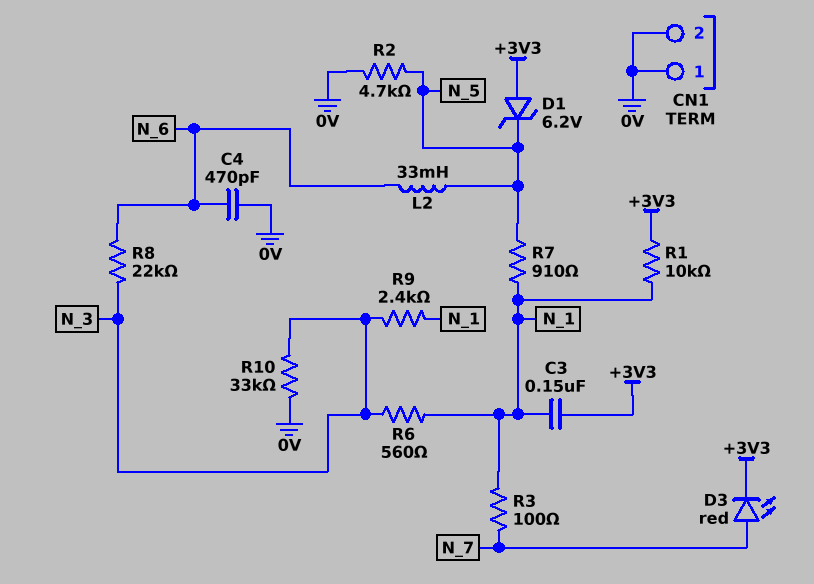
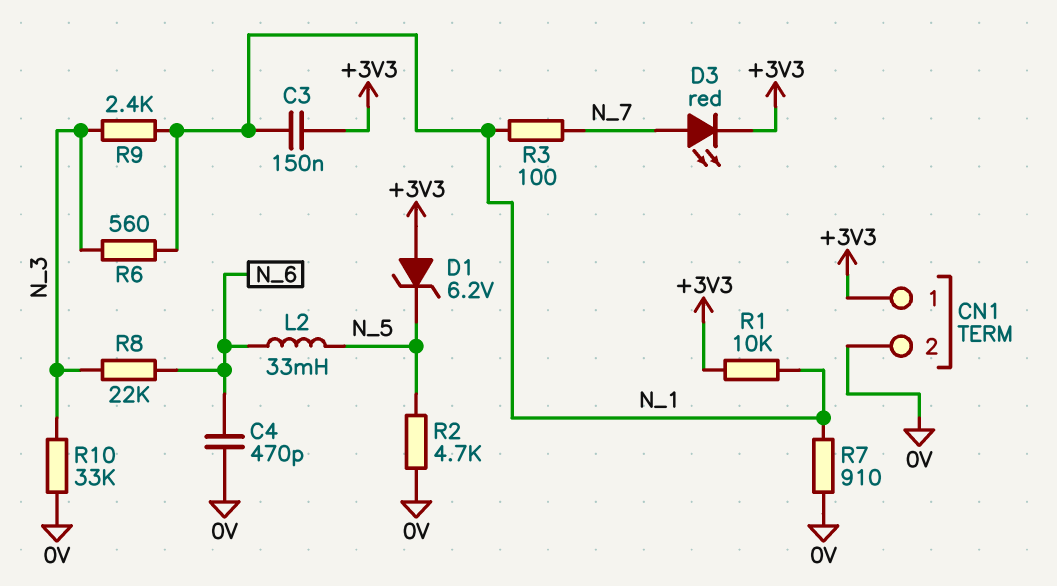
CN1 pin 1: 0V -> +3V3
R7: 910 (N_1, N_5) -> 910 (0V, N_1)

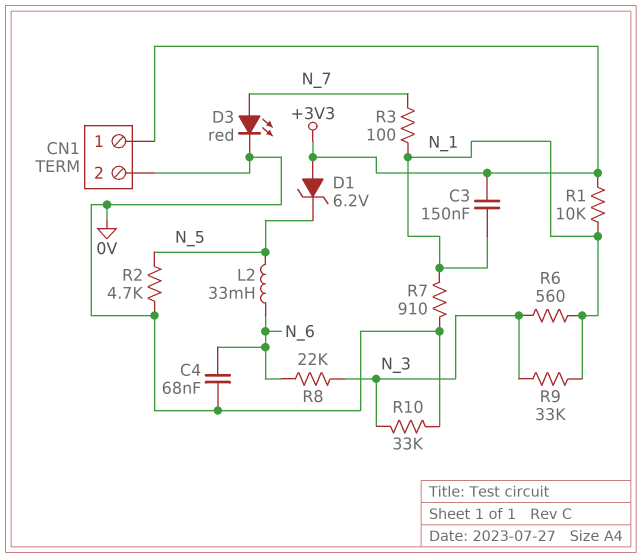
C4: 470pF (0V, N_6) -> 68nF (0V, N_6)
D3: LED red (A N_7, K +3V3) -> LED red (A N_7, K 0V)
R9: 2.4k (N_1, N_3) -> 33k (N_1, N_3)

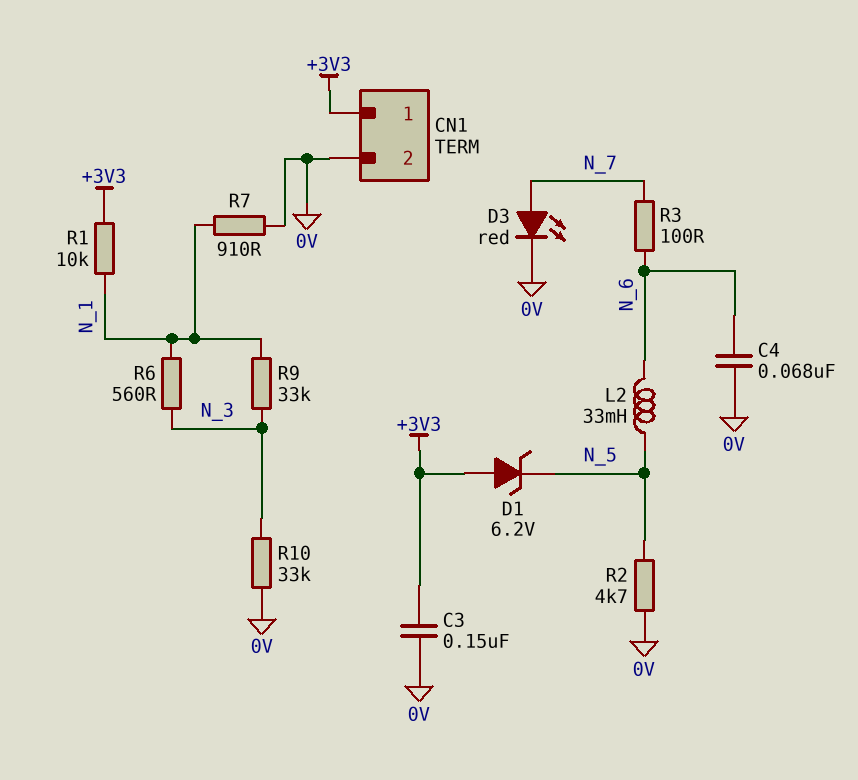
C3: 150nF (+3V3, N_1) -> 150nF (+3V3, 0V)
R3: 100 (N_1, N_7) -> 100 (N_6, N_7)
R8: 22k (N_3, N_6) -> none

